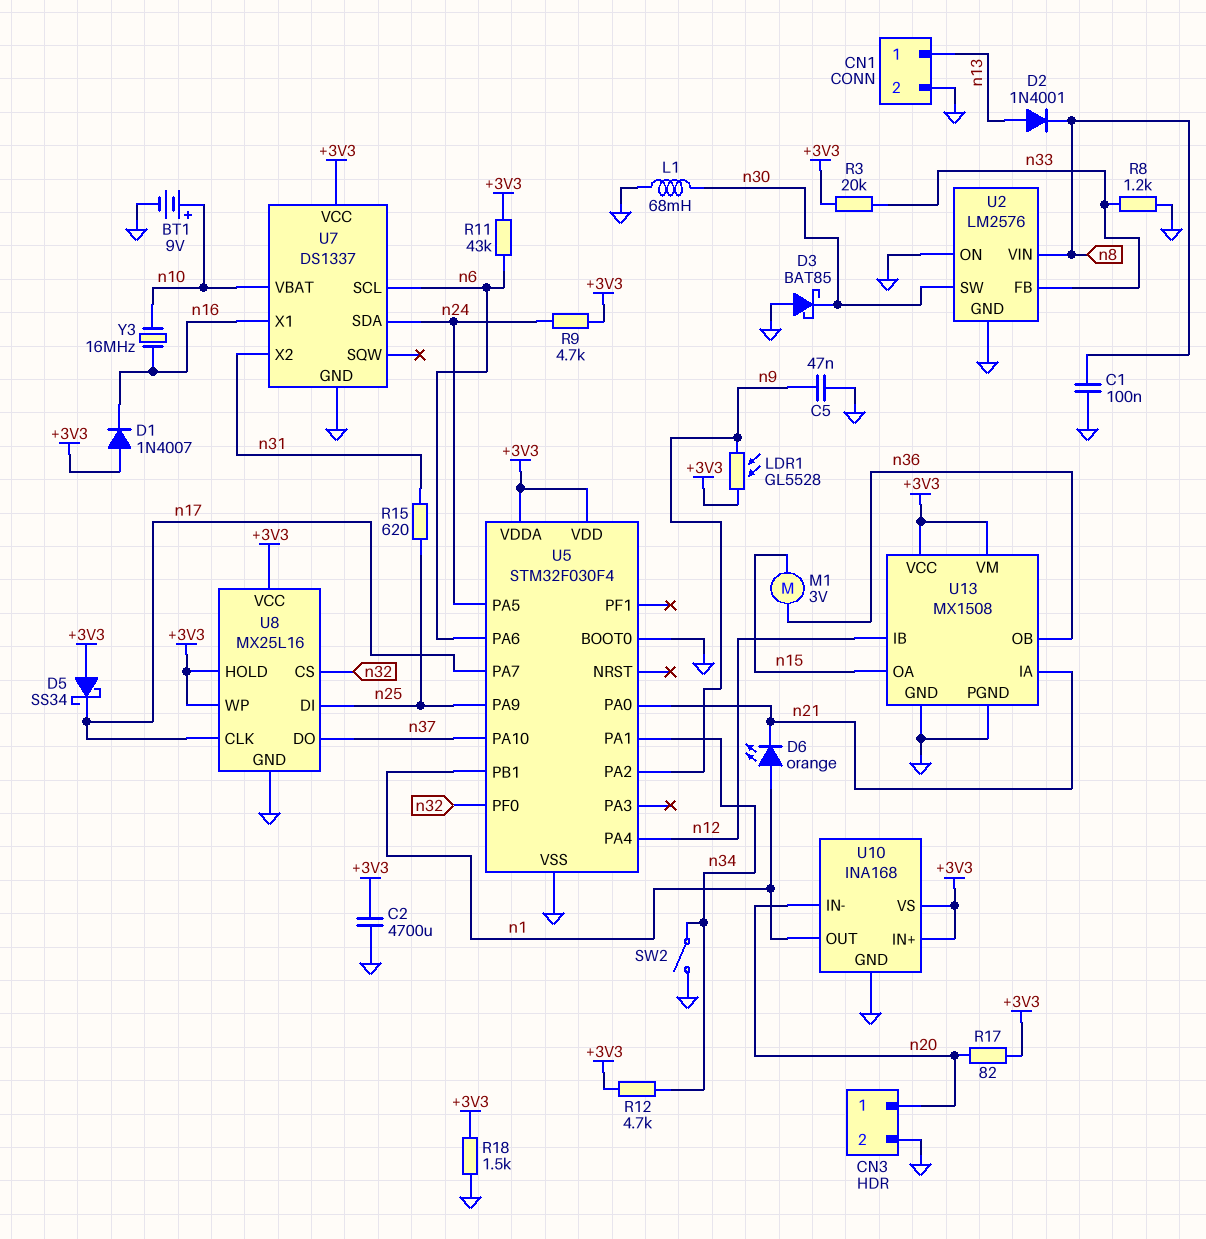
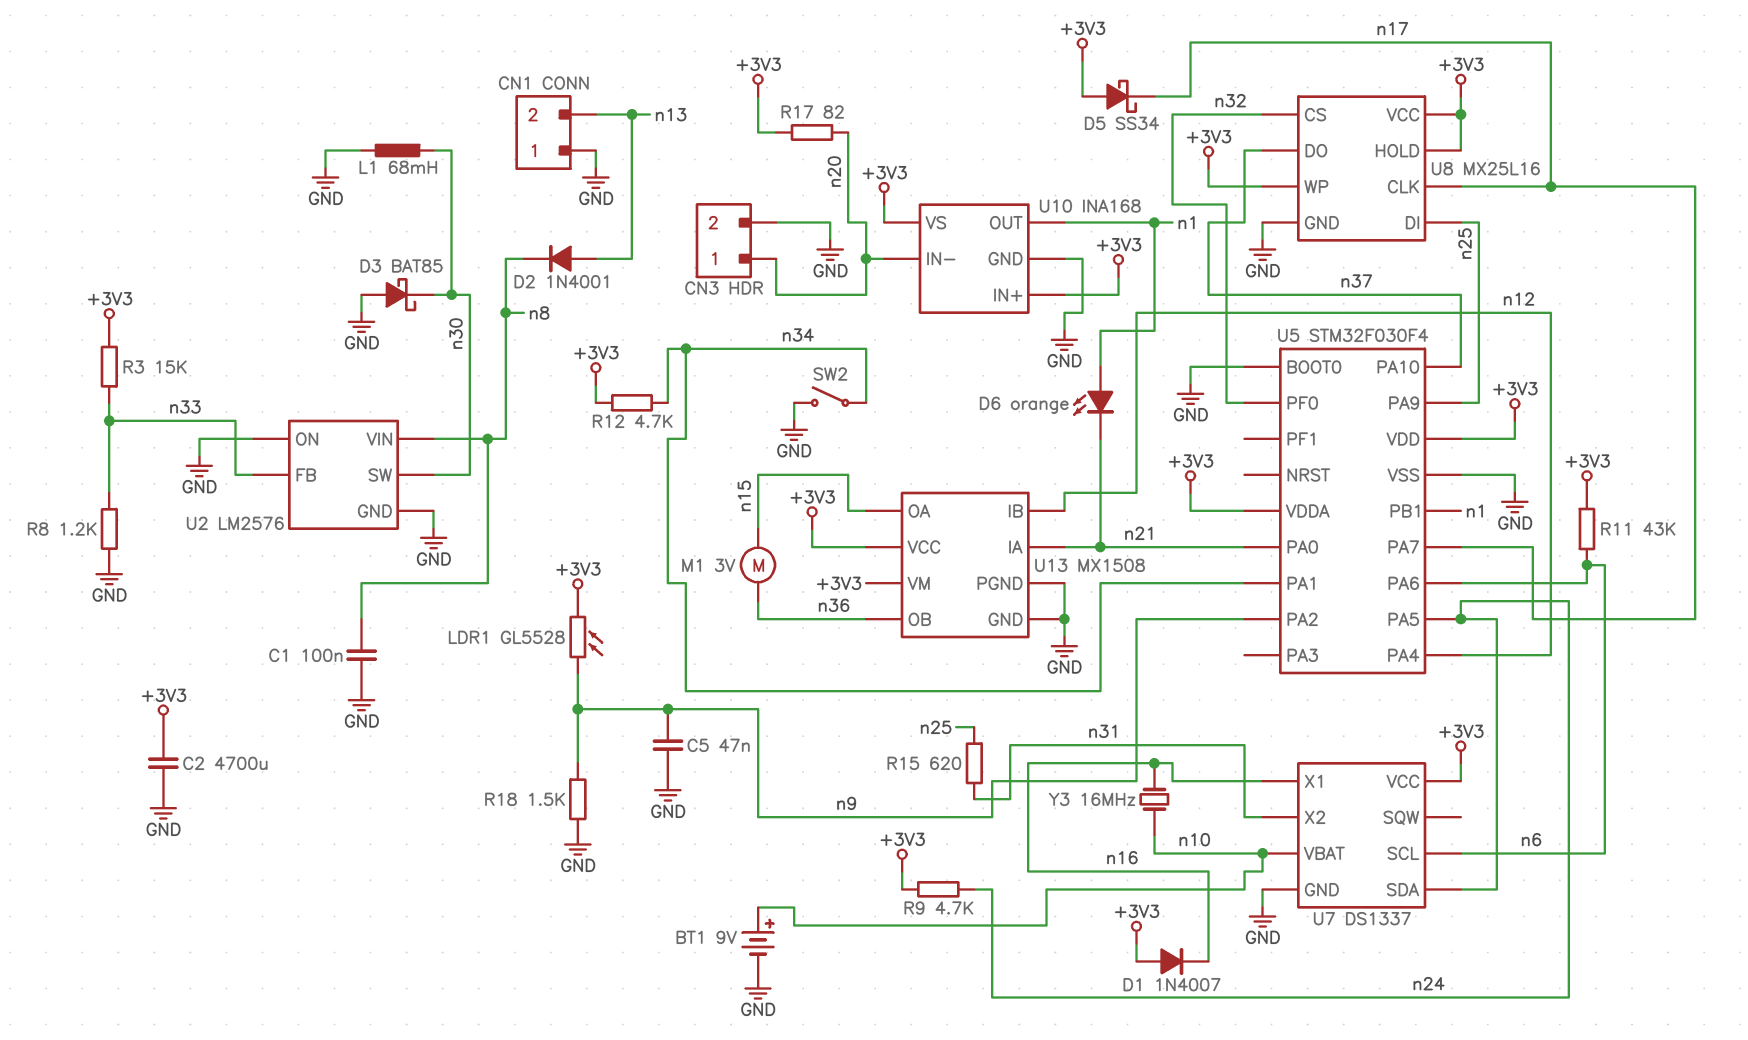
CN1 pin 1: n13 -> GND
CN1 pin 2: GND -> n13
R3: 20k (+3V3, n33) -> 15k (+3V3, n33)
R18: 1.5k (+3V3, GND) -> 1.5k (GND, n9)

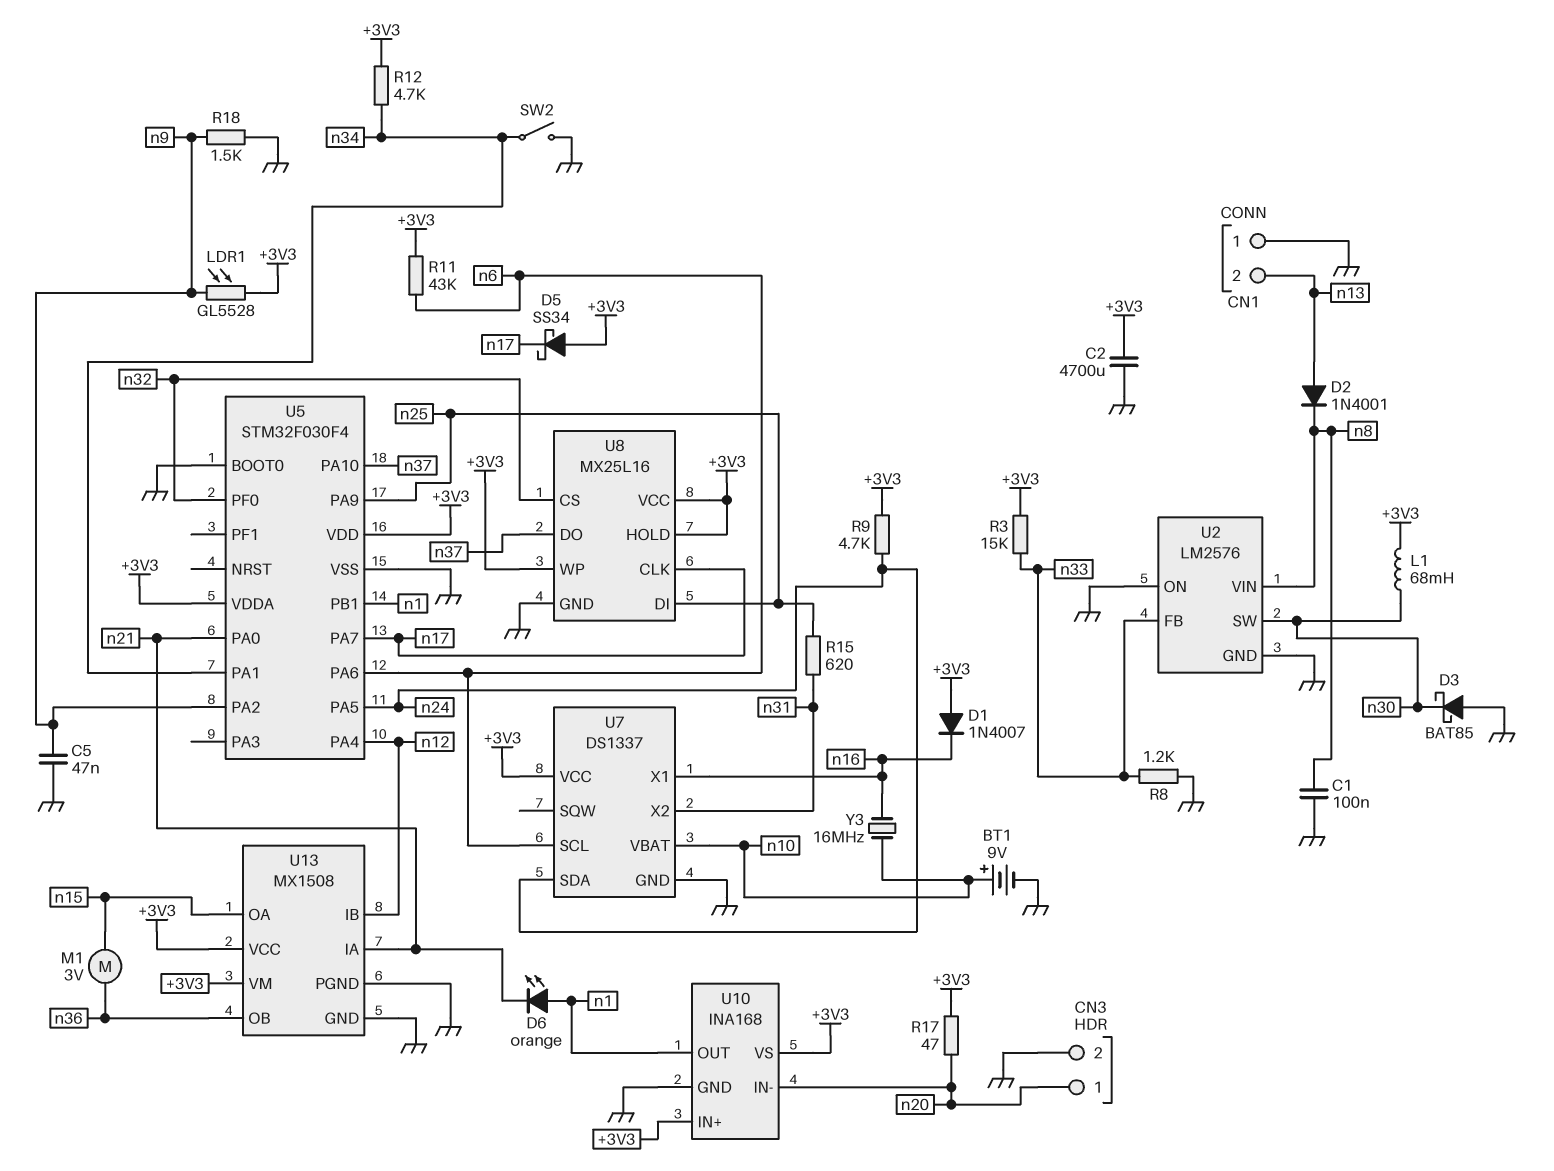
L1: 68mH (GND, n30) -> 68mH (+3V3, n30)
R17: 82 (+3V3, n20) -> 47 (+3V3, n20)

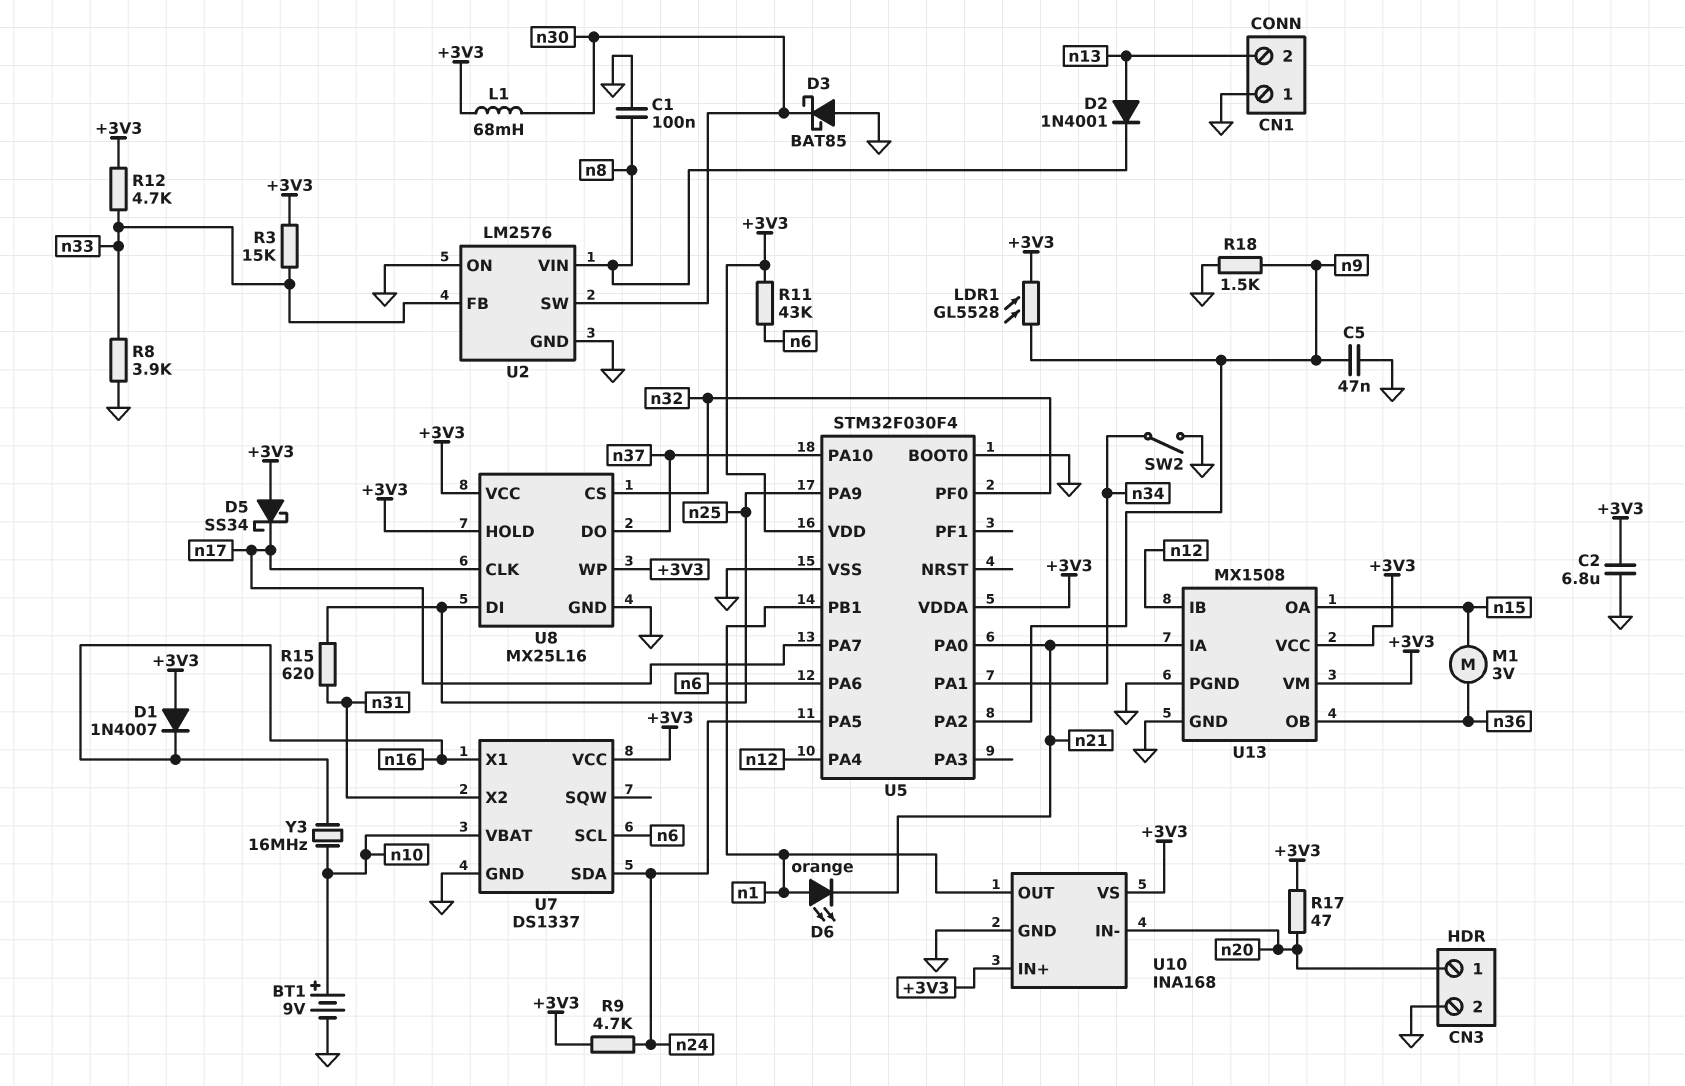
C2: 4700uF (+3V3, GND) -> 6.8uF (+3V3, GND)
R8: 1.2k (GND, n33) -> 3.9k (GND, n33)
R12: 4.7k (+3V3, n34) -> 4.7k (+3V3, n33)

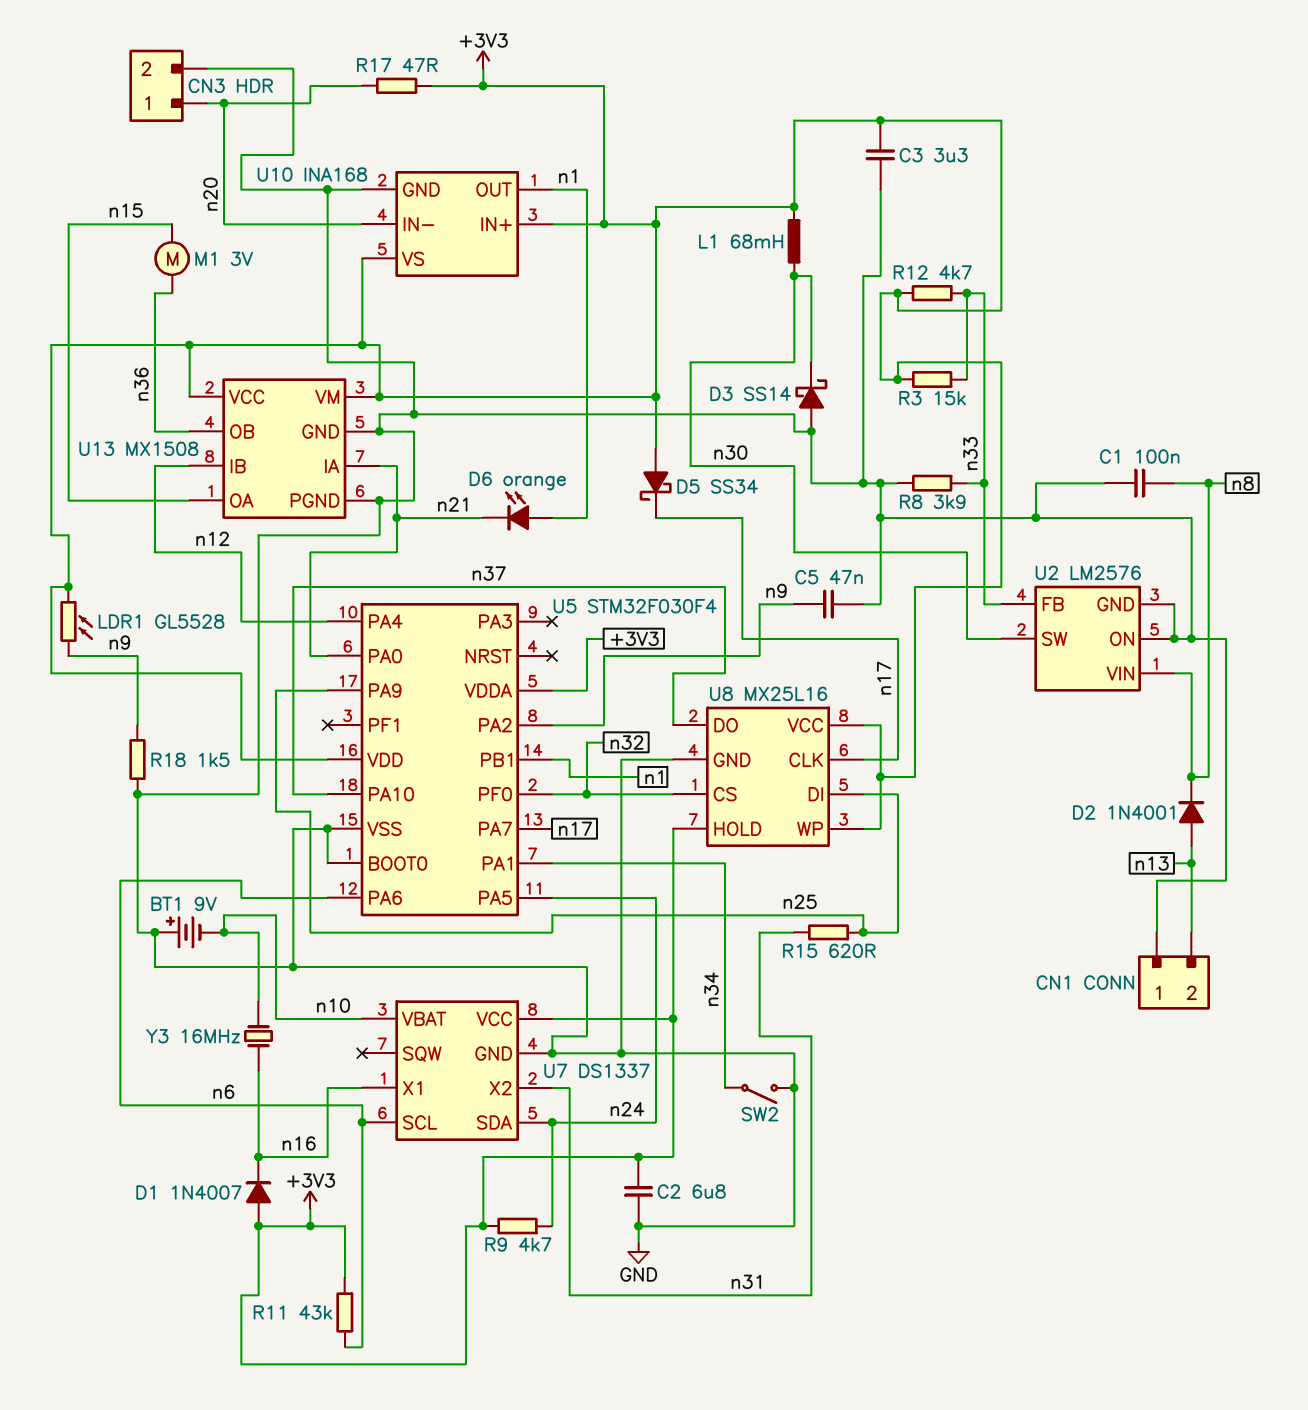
BT1: 9V (plus n10, minus GND) -> 9V (plus GND, minus n10)
C3: none -> 3.3uF (+3V3, GND)
D3: schottky BAT85 (A GND, K n30) -> schottky SS14 (A GND, K n30)

